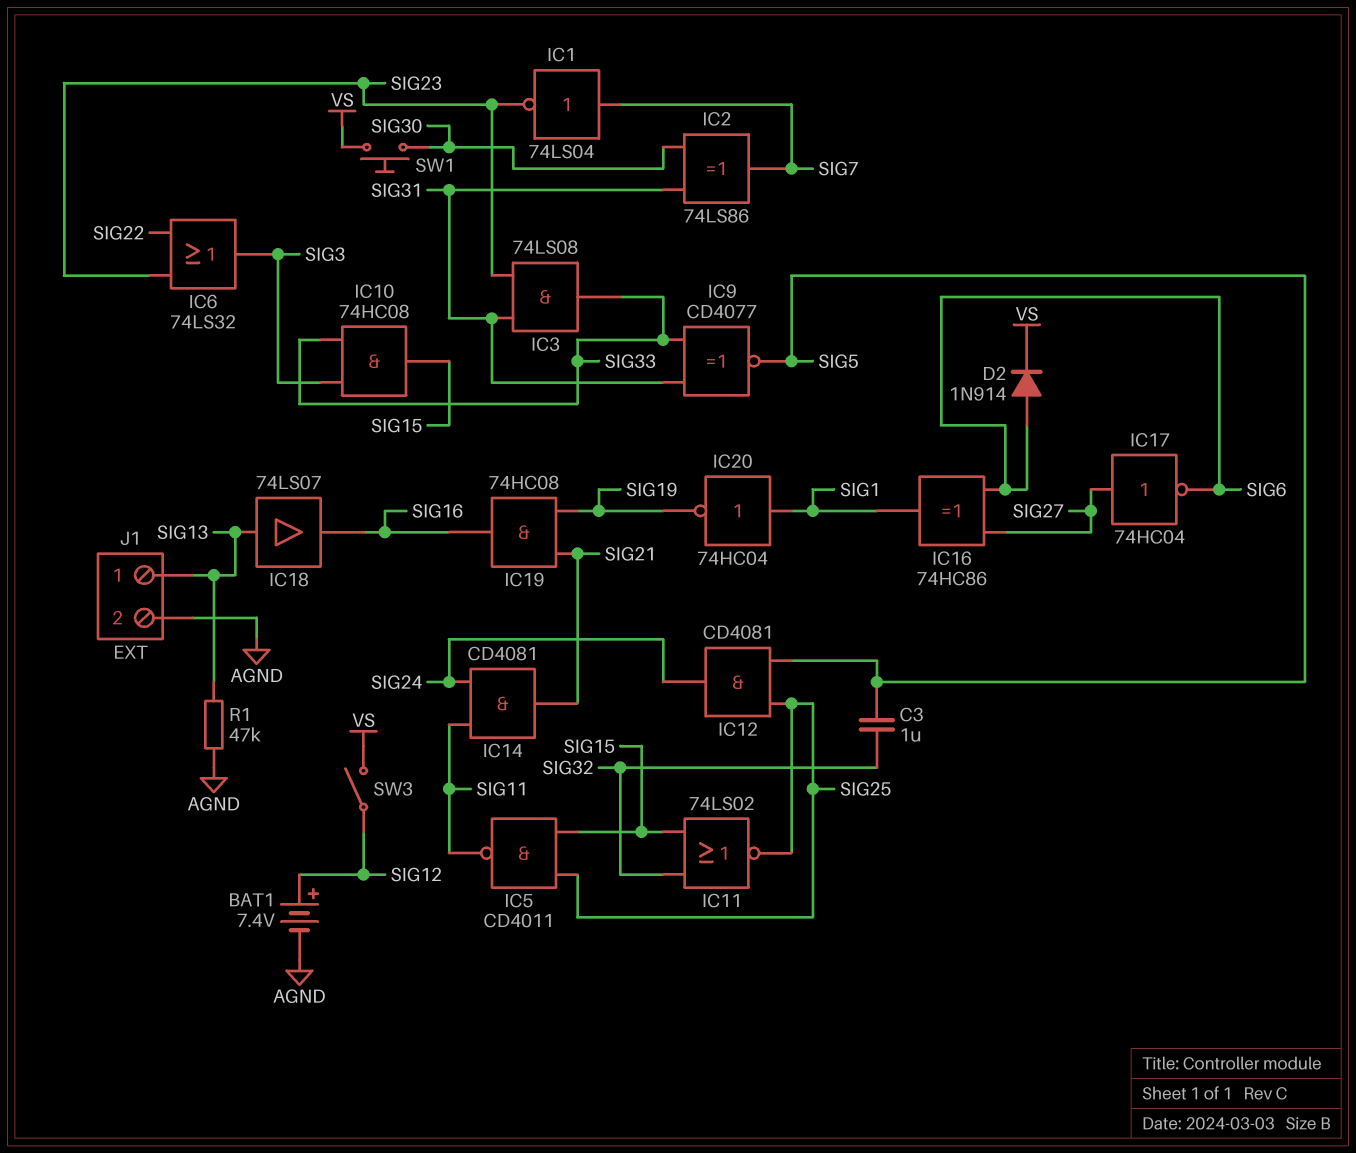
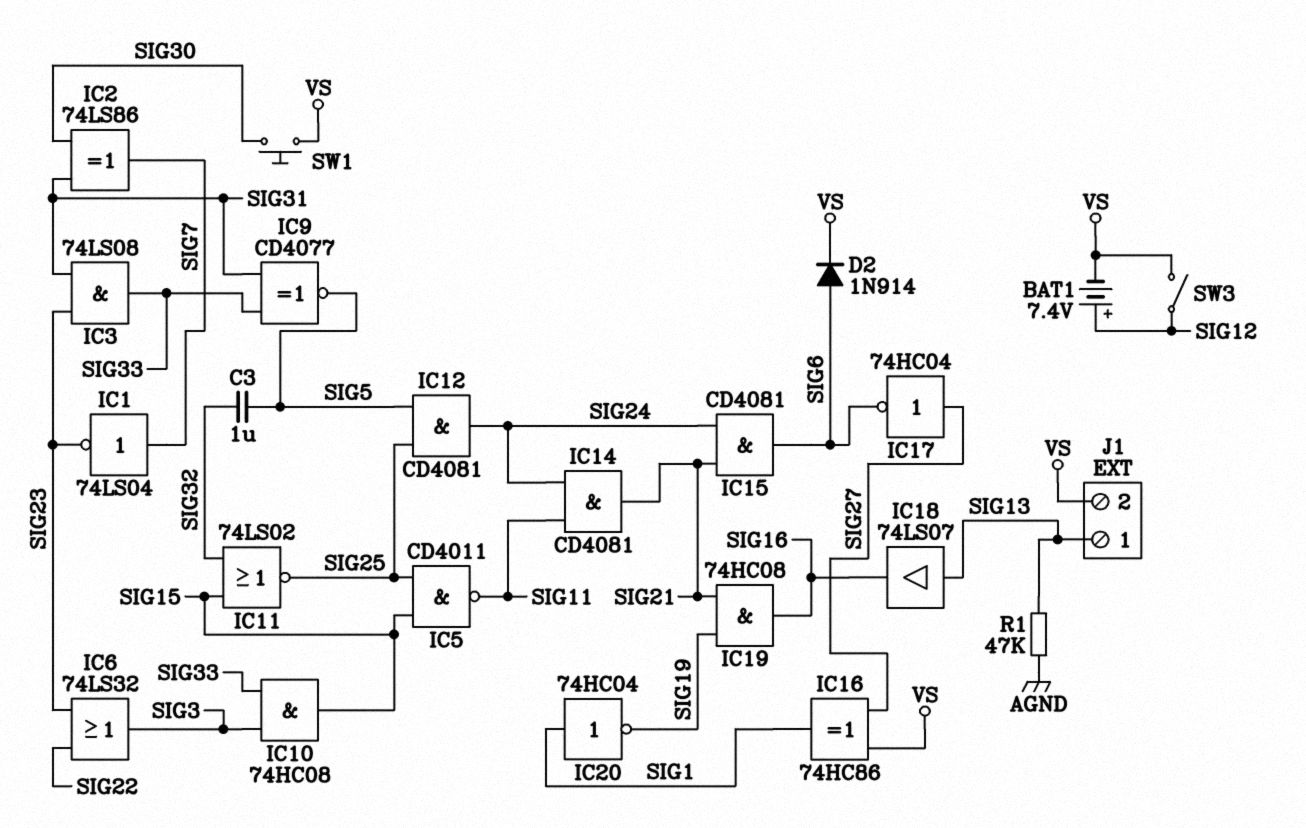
BAT1: 7.4V (plus SIG12, minus AGND) -> 7.4V (plus SIG12, minus VS)
IC15: none -> AND CD4081 (in SIG21, in SIG24, out SIG6)
IC16: XOR 74HC86 (in SIG6, in SIG27, out SIG1) -> XOR 74HC86 (in SIG27, in VS, out SIG1)
J1 pin 2: AGND -> VS

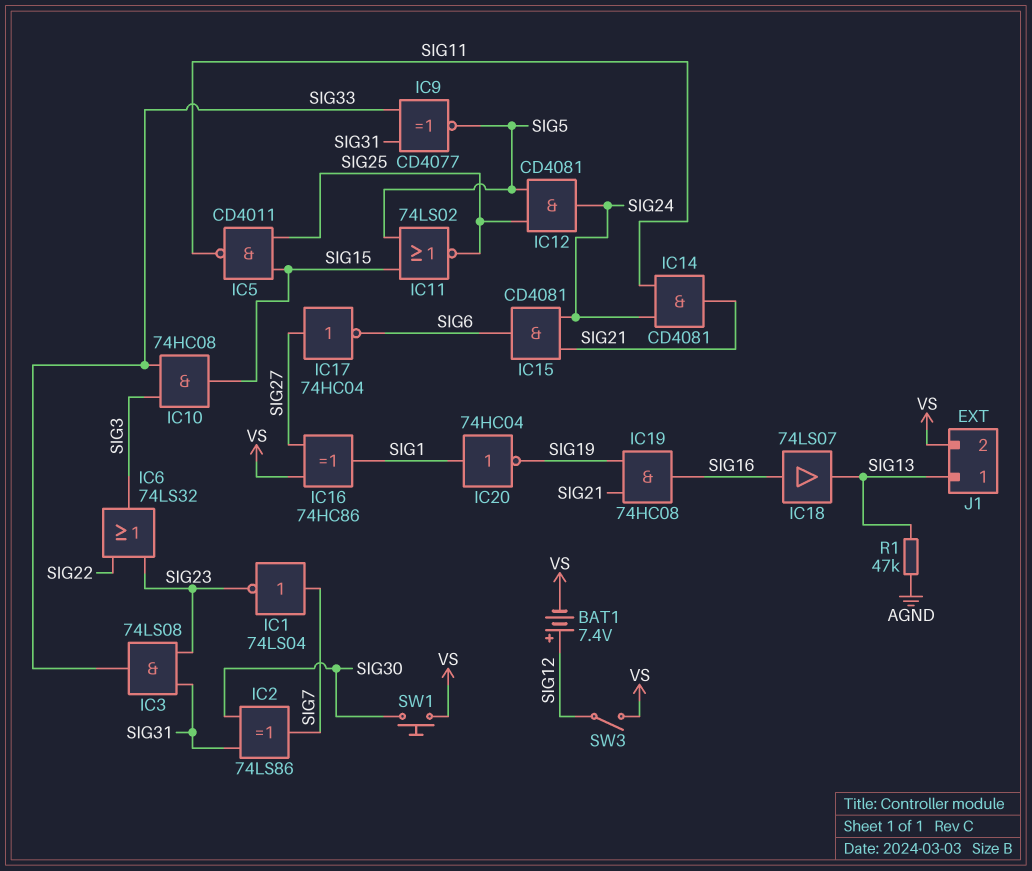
C3: 1uF (SIG5, SIG32) -> none
D2: diode 1N914 (A SIG6, K VS) -> none
IC11: NOR 74LS02 (in SIG15, in SIG32, out SIG25) -> NOR 74LS02 (in SIG5, in SIG15, out SIG25)
IC18: buffer 74LS07 (in SIG13, out SIG16) -> buffer 74LS07 (in SIG16, out SIG13)

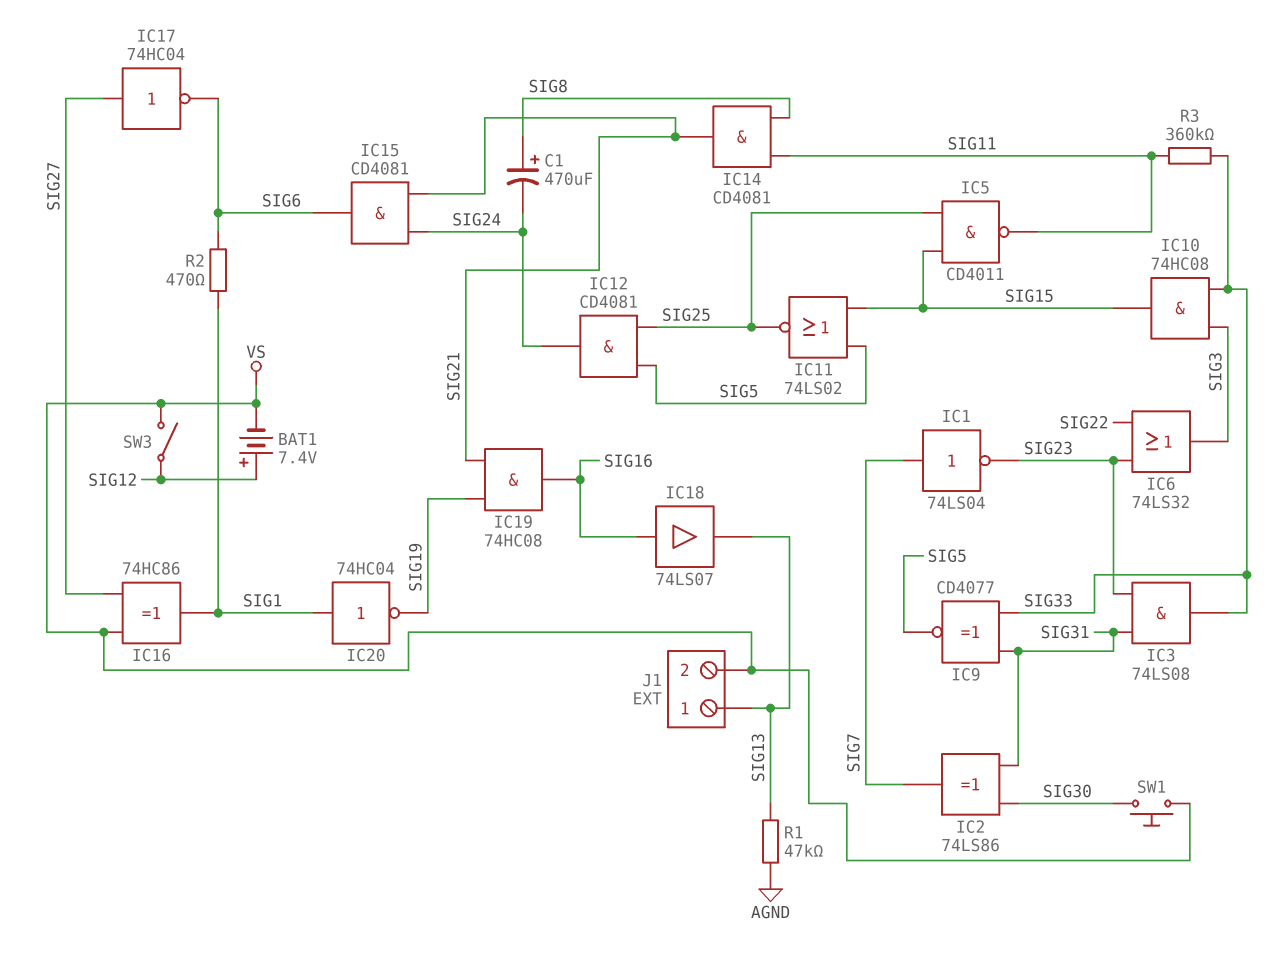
C1: none -> 470uF (plus SIG8, minus SIG24)
IC14: AND CD4081 (in SIG11, in SIG24, out SIG21) -> AND CD4081 (in SIG8, in SIG11, out SIG21)
R2: none -> 470 (SIG1, SIG6)
R3: none -> 360k (SIG11, SIG33)

